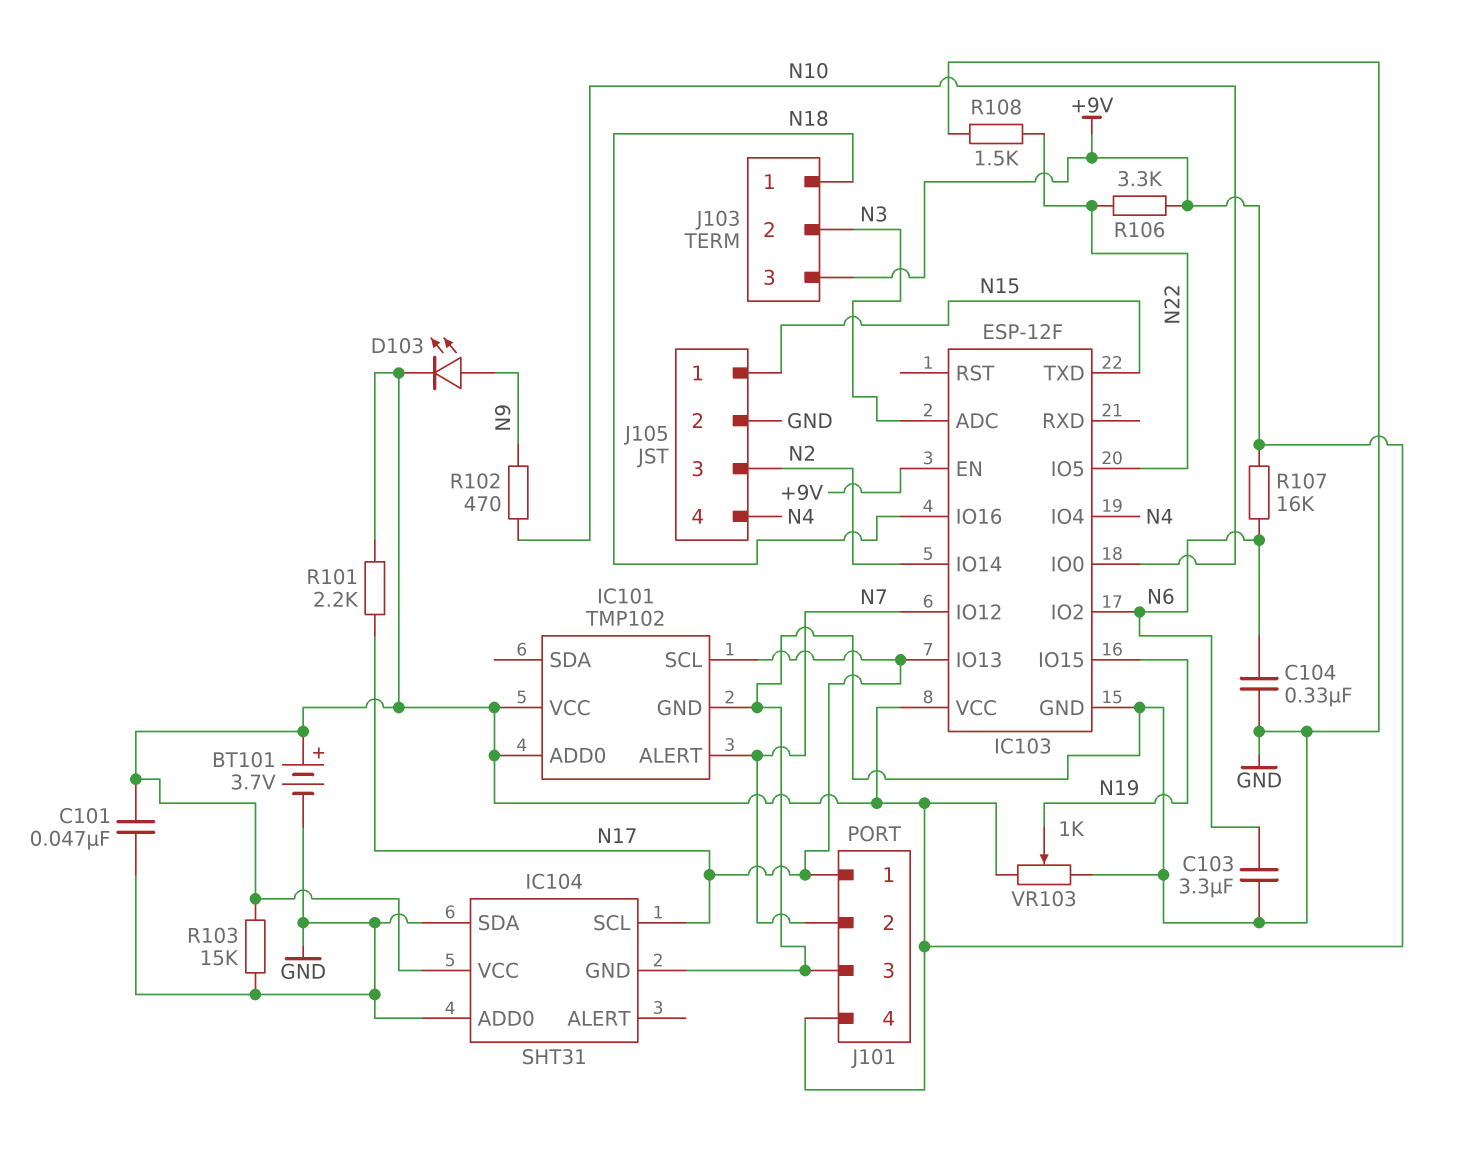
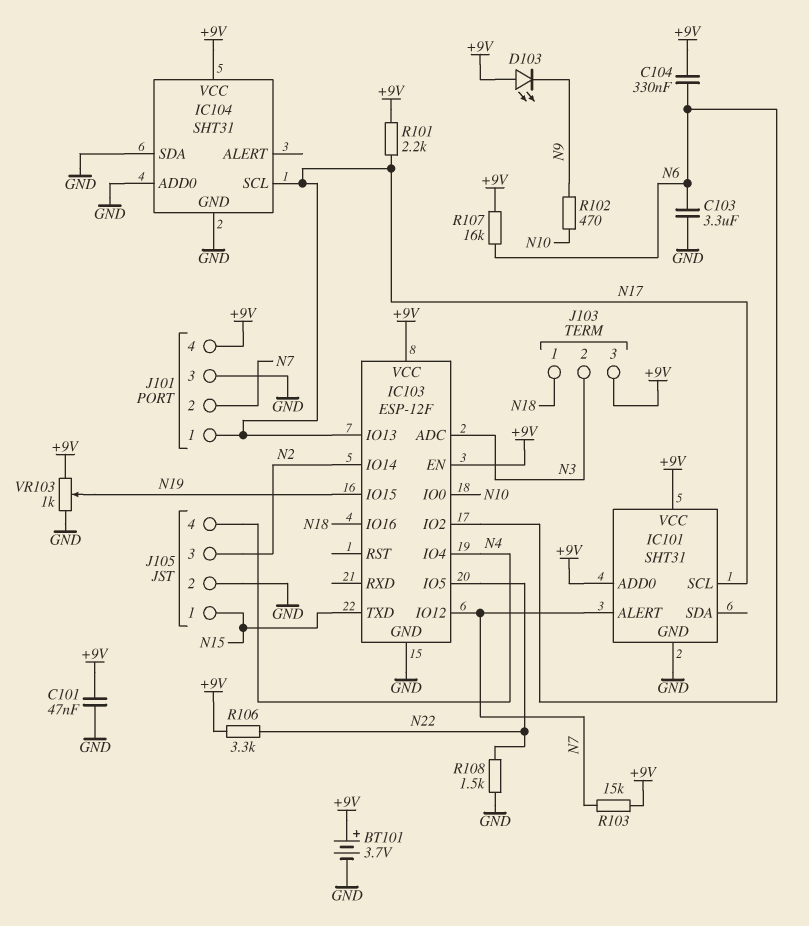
C104: 330nF (GND, N6) -> 330nF (+9V, N6)
D103: LED (A N9, K +9V) -> LED (A +9V, K N9)
IC101: TMP102 -> SHT31
R103: 15k (+9V, GND) -> 15k (+9V, N7)

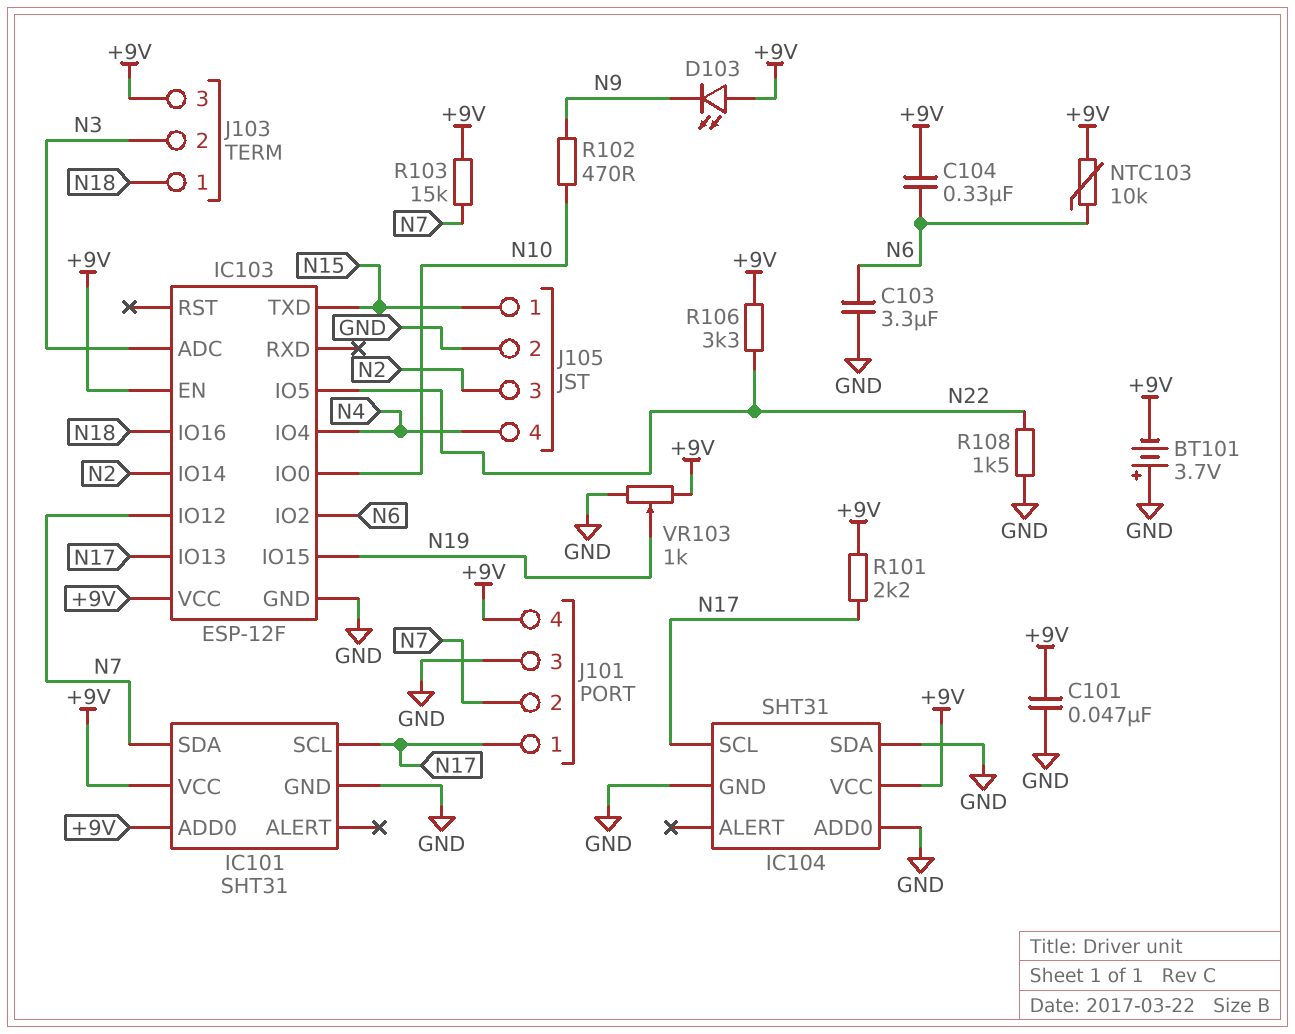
BT101: 3.7V (plus +9V, minus GND) -> 3.7V (plus GND, minus +9V)
IC101 pin ALERT: N7 -> none
IC101 pin SDA: none -> N7
NTC103: none -> 10k (+9V, N6)
R107: 16k (+9V, N6) -> none

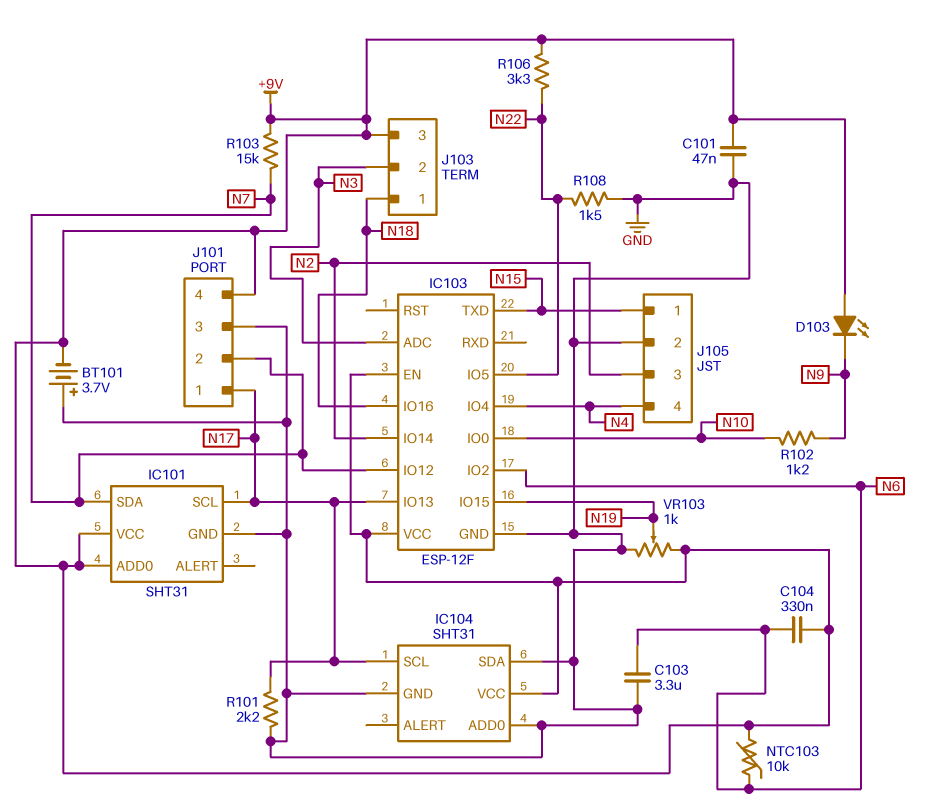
R101: 2.2k (+9V, N17) -> 2.2k (GND, N17)
R102: 470 (N9, N10) -> 1.2k (N9, N10)

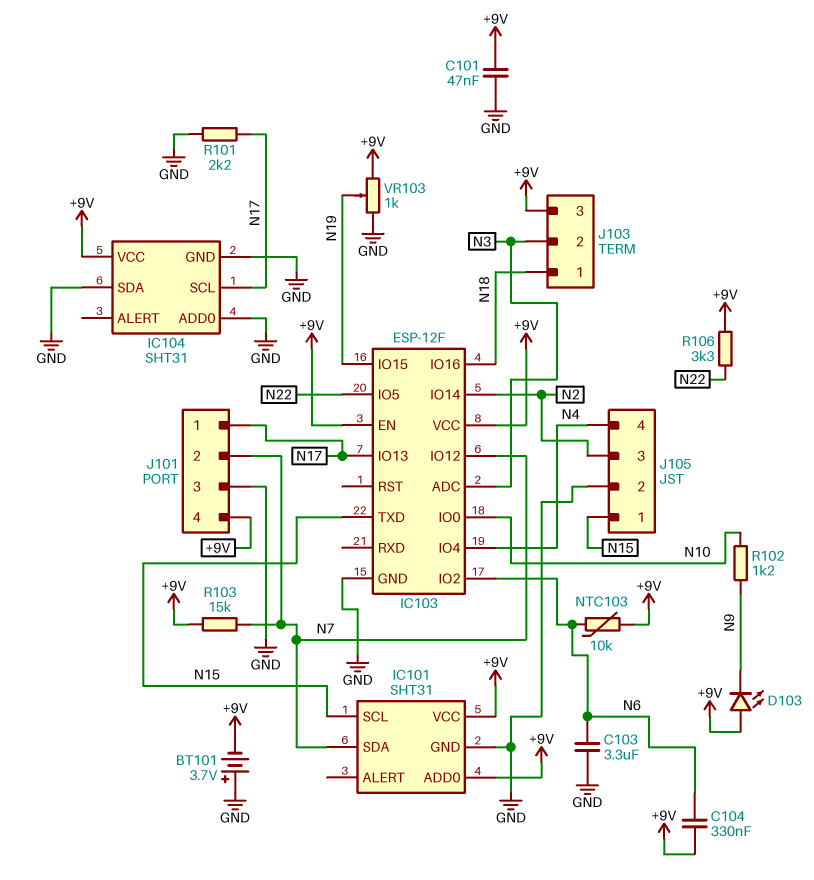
IC101 pin SCL: N17 -> N15
R108: 1.5k (GND, N22) -> none

